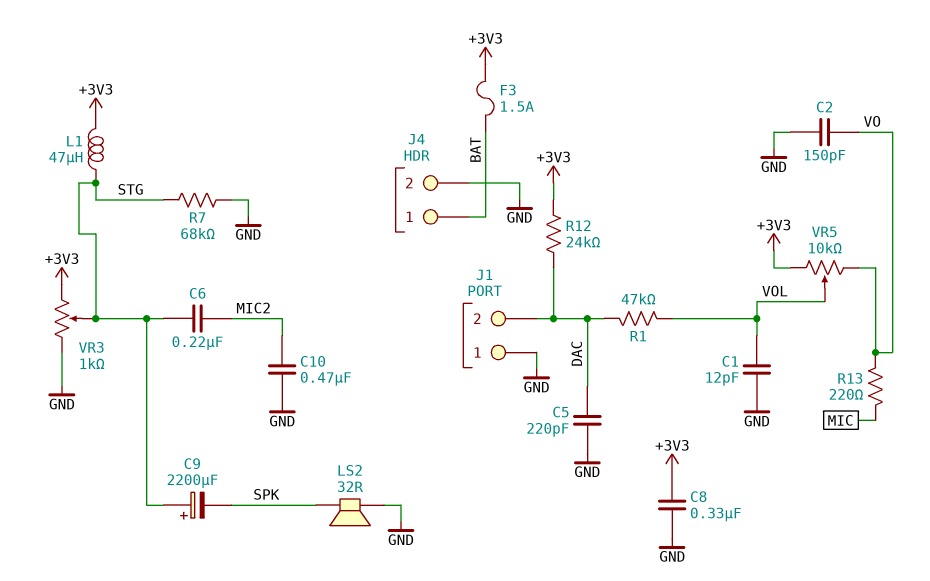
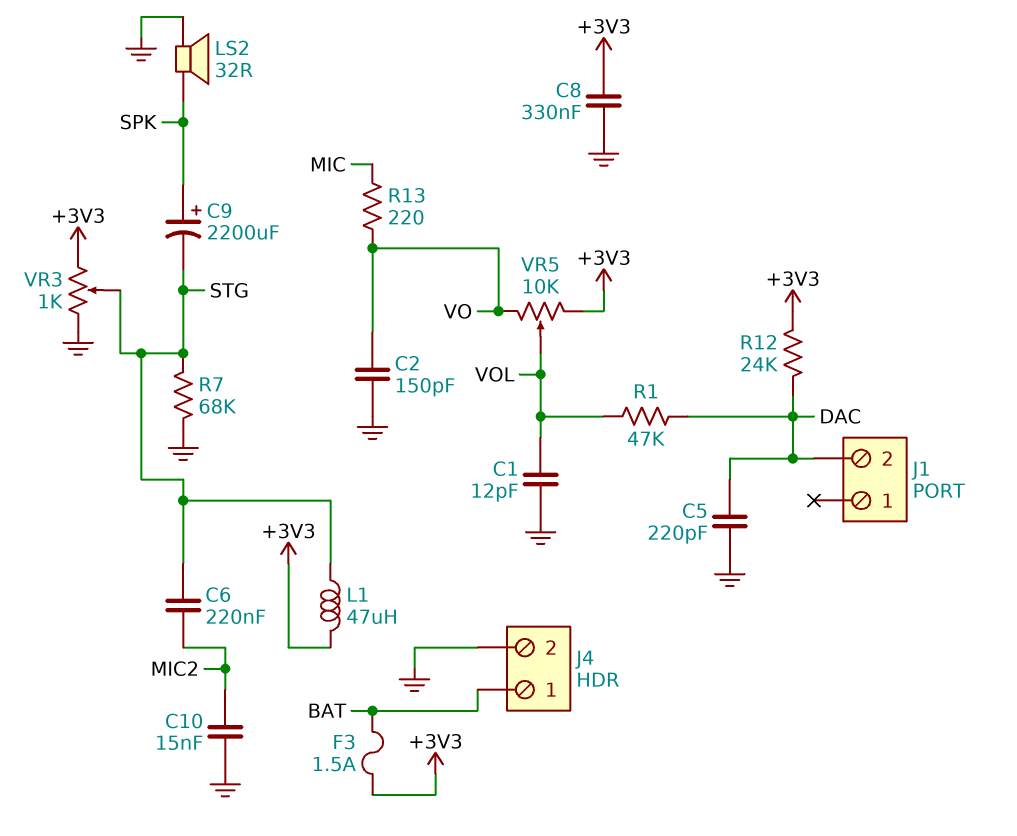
C9: 2200uF (plus STG, minus SPK) -> 2200uF (plus SPK, minus STG)
C10: 470nF (GND, MIC2) -> 15nF (GND, MIC2)
J1 pin 1: GND -> none

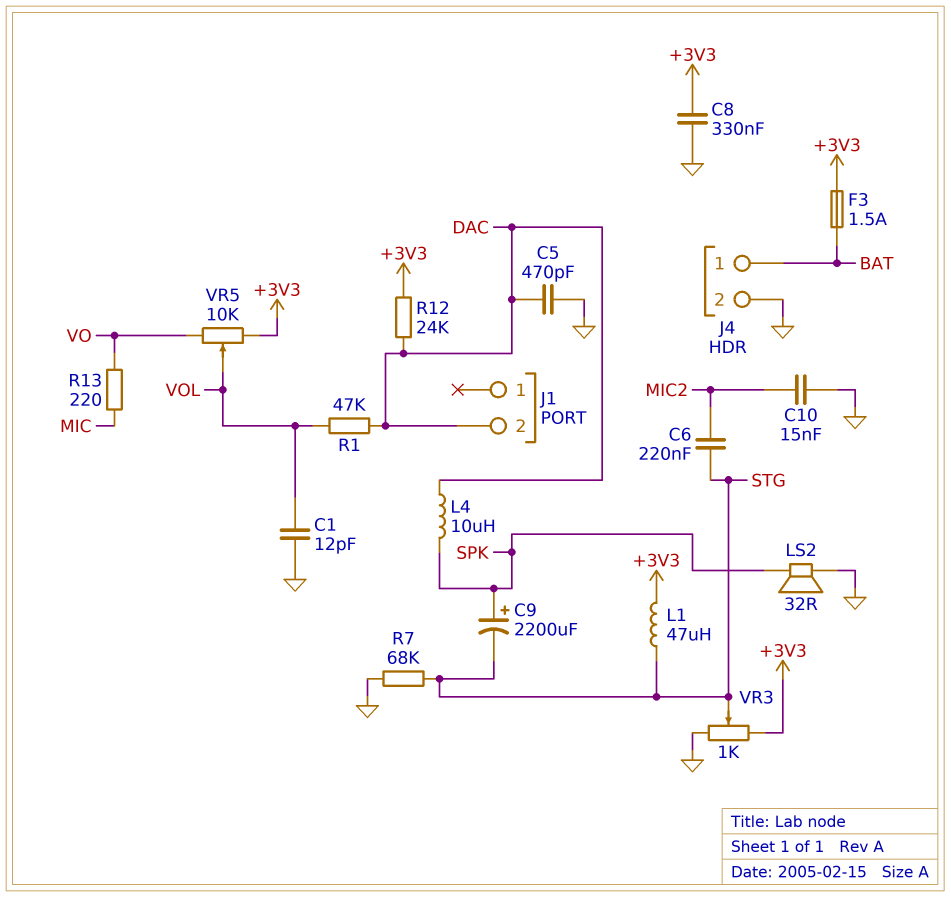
C2: 150pF (GND, VO) -> none
C5: 220pF (DAC, GND) -> 470pF (DAC, GND)
L4: none -> 10uH (DAC, SPK)

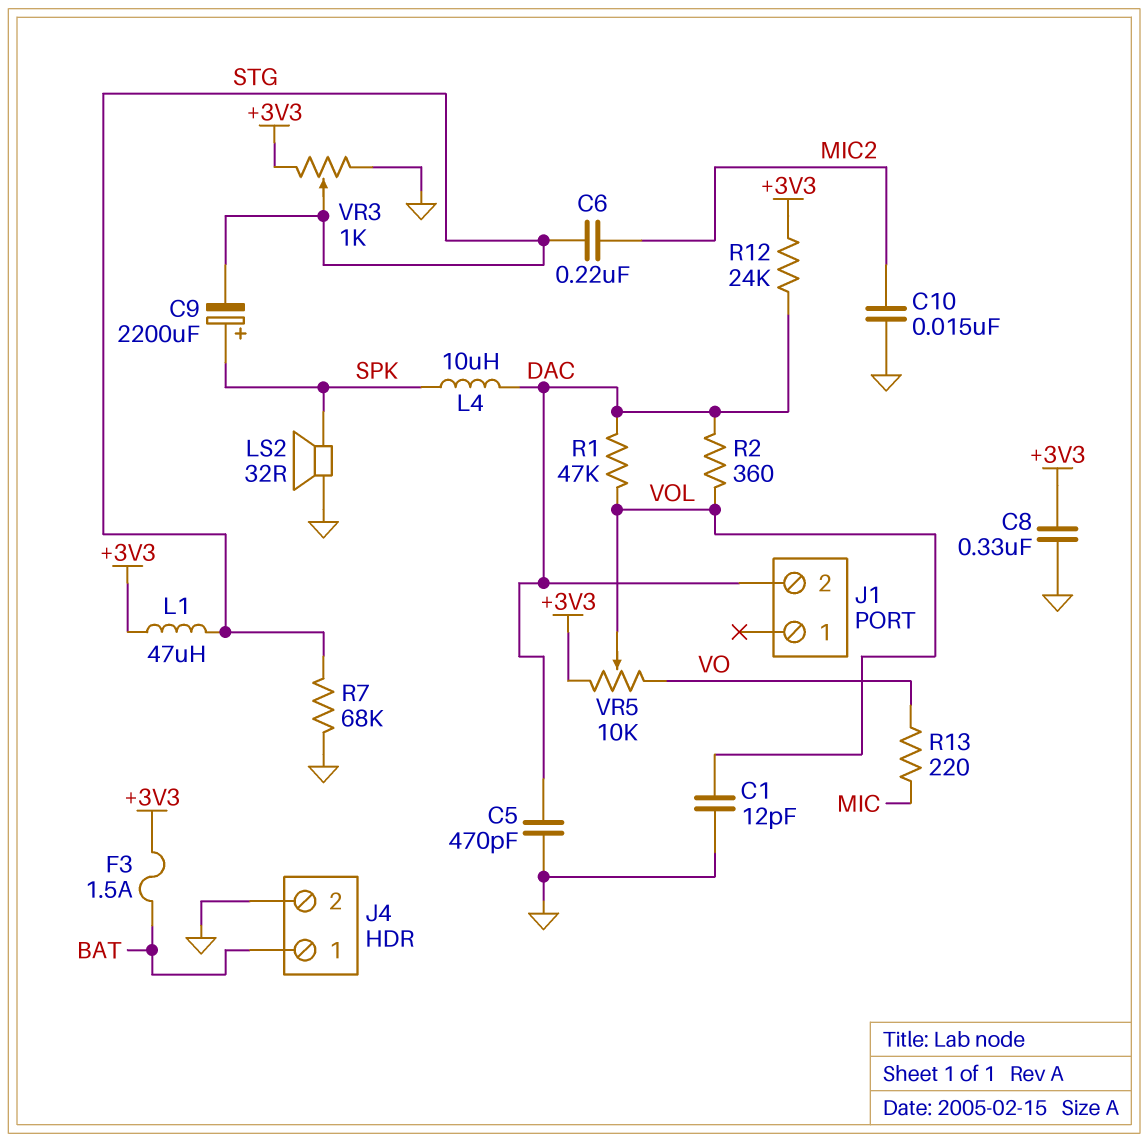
R2: none -> 360 (DAC, VOL)

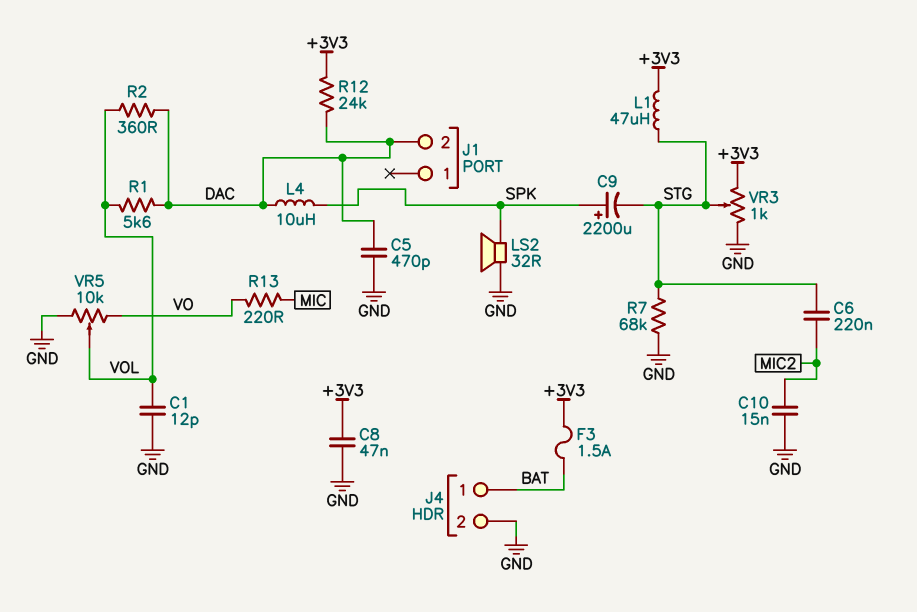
C8: 330nF (+3V3, GND) -> 47nF (+3V3, GND)
R1: 47k (DAC, VOL) -> 5.6k (DAC, VOL)
VR5: 10k (+3V3, VO, wiper VOL) -> 10k (GND, VO, wiper VOL)

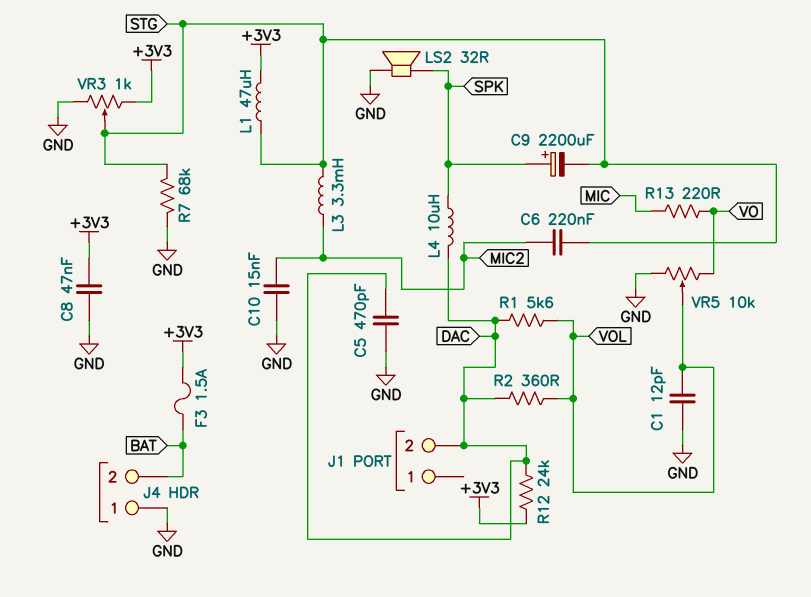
J4 pin 1: BAT -> GND
J4 pin 2: GND -> BAT
L3: none -> 3.3mH (MIC2, STG)

